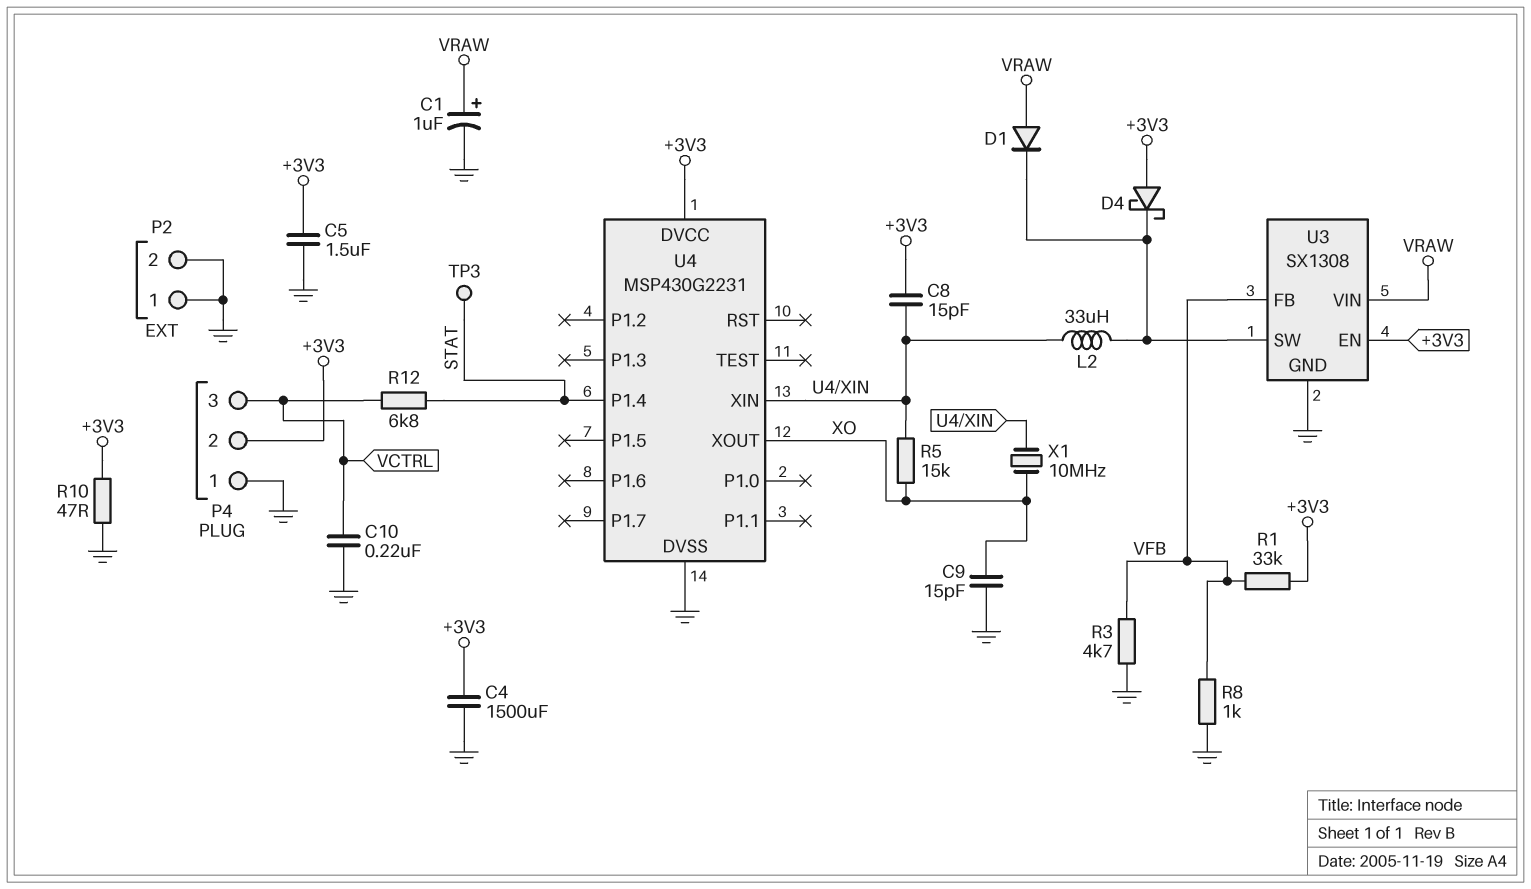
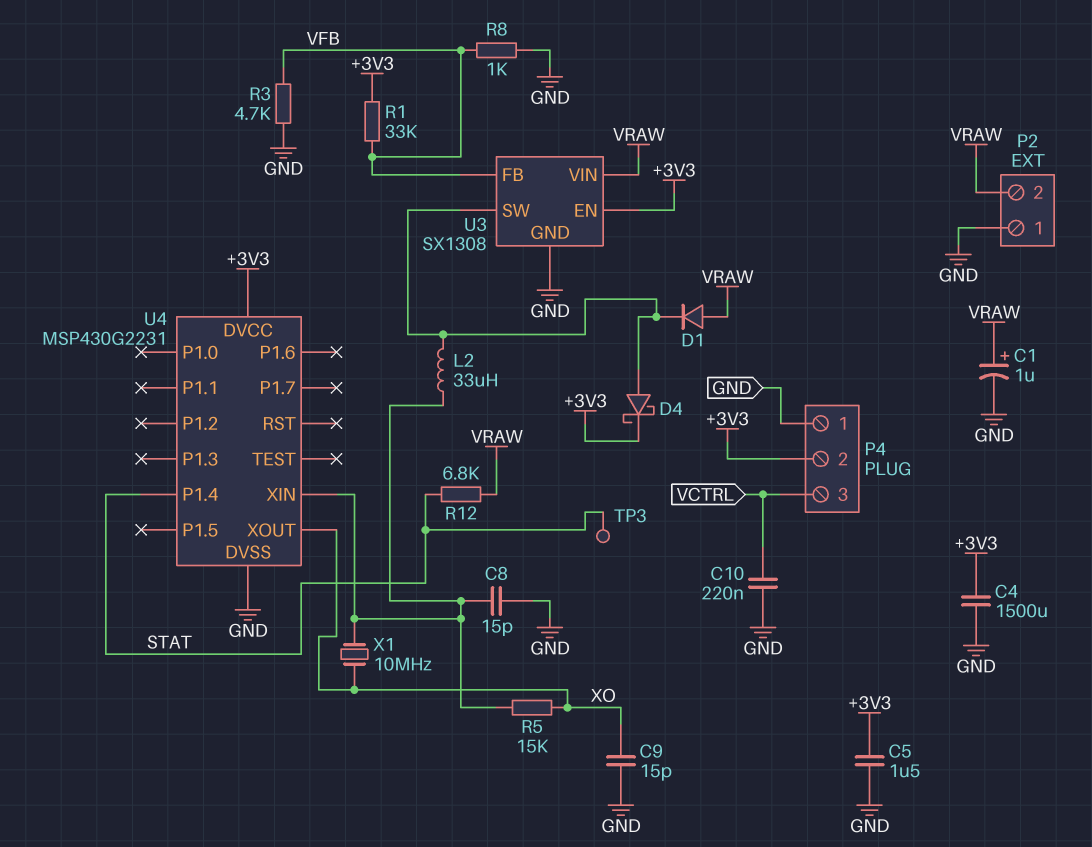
C8: 15pF (+3V3, U4/XIN) -> 15pF (GND, U4/XIN)
D4: schottky (A +3V3, K U3/SW) -> schottky (A U3/SW, K +3V3)
P2 pin 2: GND -> VRAW
R10: 47 (+3V3, GND) -> none
R12: 6.8k (STAT, VCTRL) -> 6.8k (STAT, VRAW)

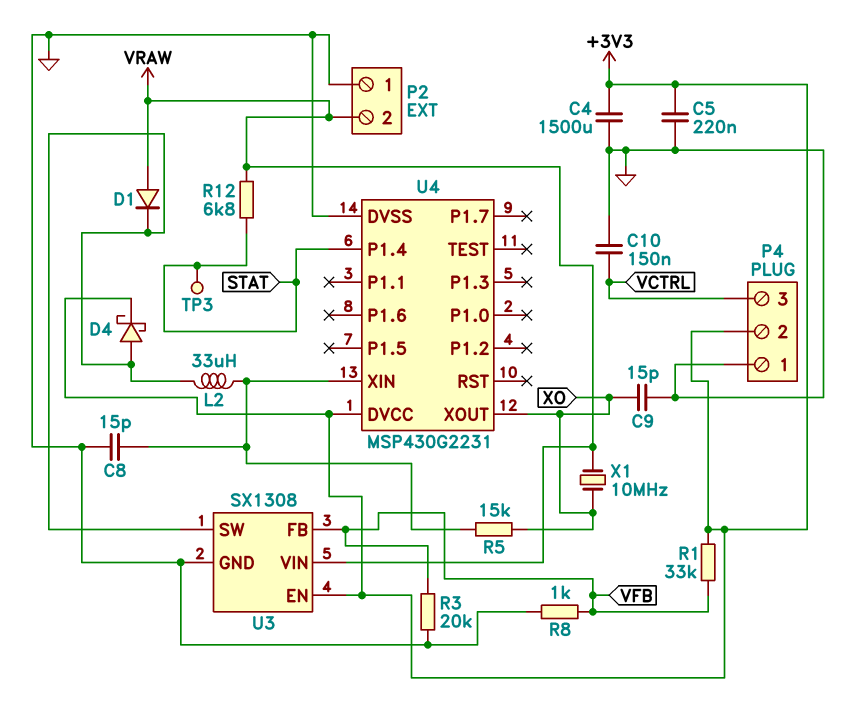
C1: 1uF (plus VRAW, minus GND) -> none
C5: 1.5uF (+3V3, GND) -> 220nF (+3V3, GND)
C10: 220nF (GND, VCTRL) -> 150nF (GND, VCTRL)
R3: 4.7k (GND, VFB) -> 20k (GND, VFB)
X1: 10MHz (U4/XIN, XO) -> 10MHz (VRAW, XO)

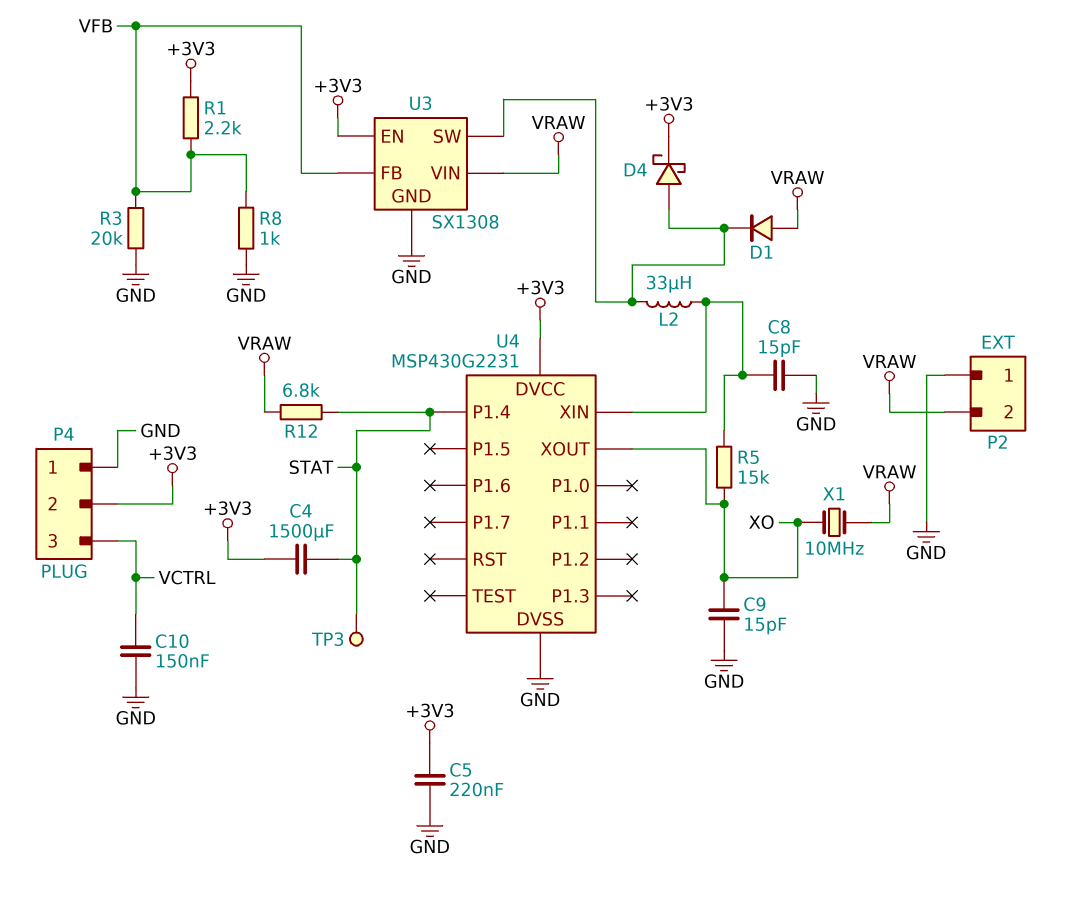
C4: 1500uF (+3V3, GND) -> 1500uF (+3V3, STAT)
R1: 33k (+3V3, VFB) -> 2.2k (+3V3, VFB)

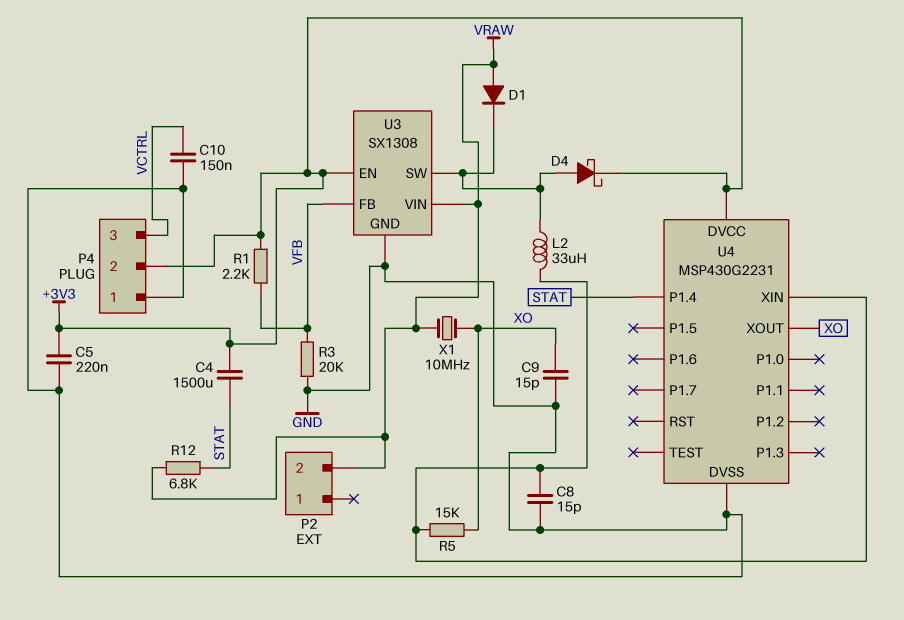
P2 pin 1: GND -> none
R8: 1k (GND, VFB) -> none
TP3: test point (STAT) -> none

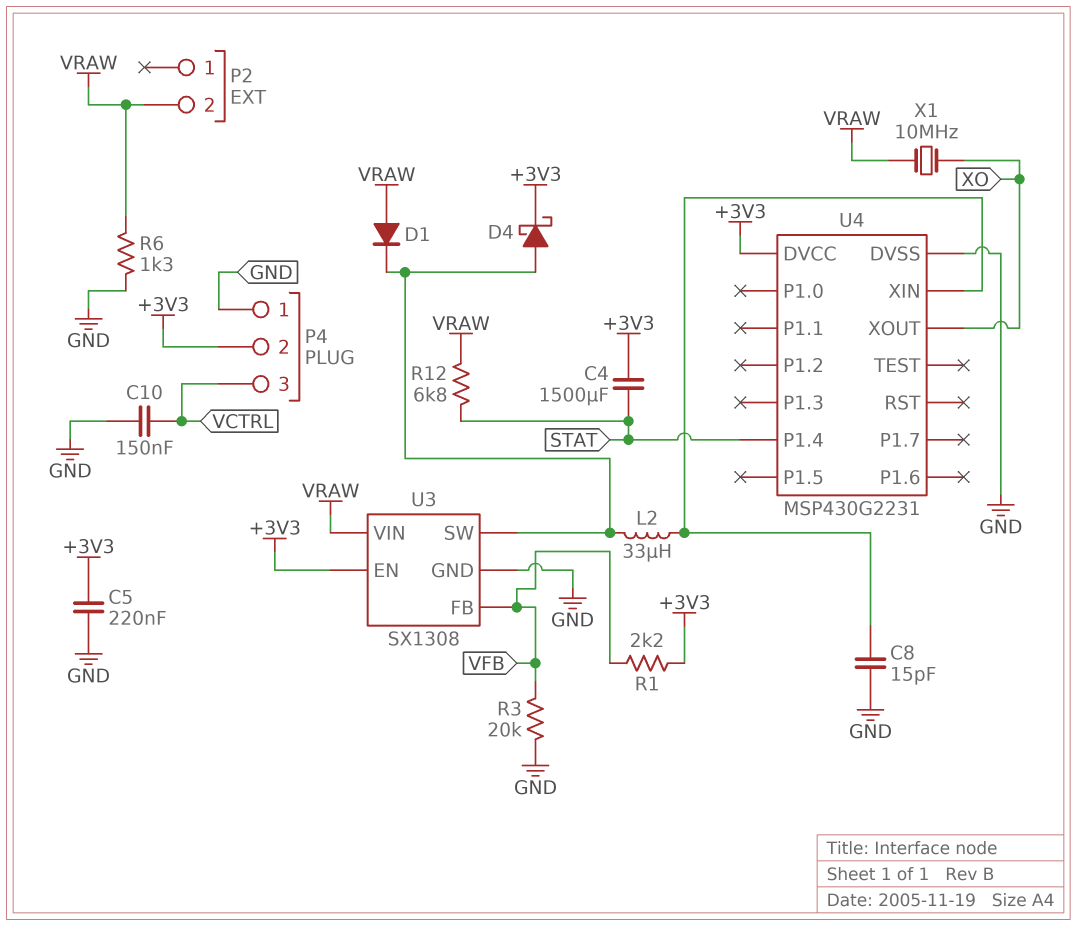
C9: 15pF (GND, XO) -> none
R5: 15k (U4/XIN, XO) -> none
R6: none -> 1.3k (GND, VRAW)

